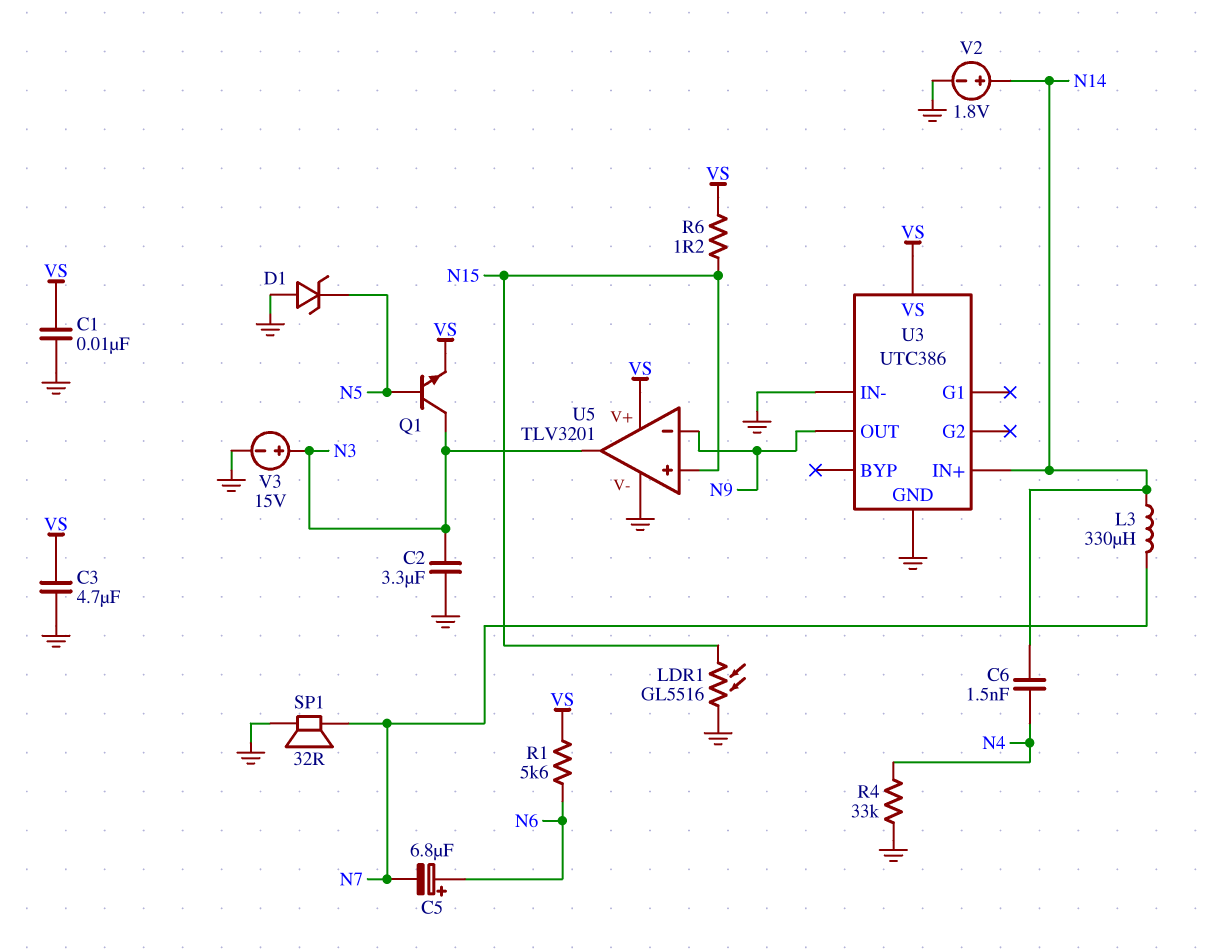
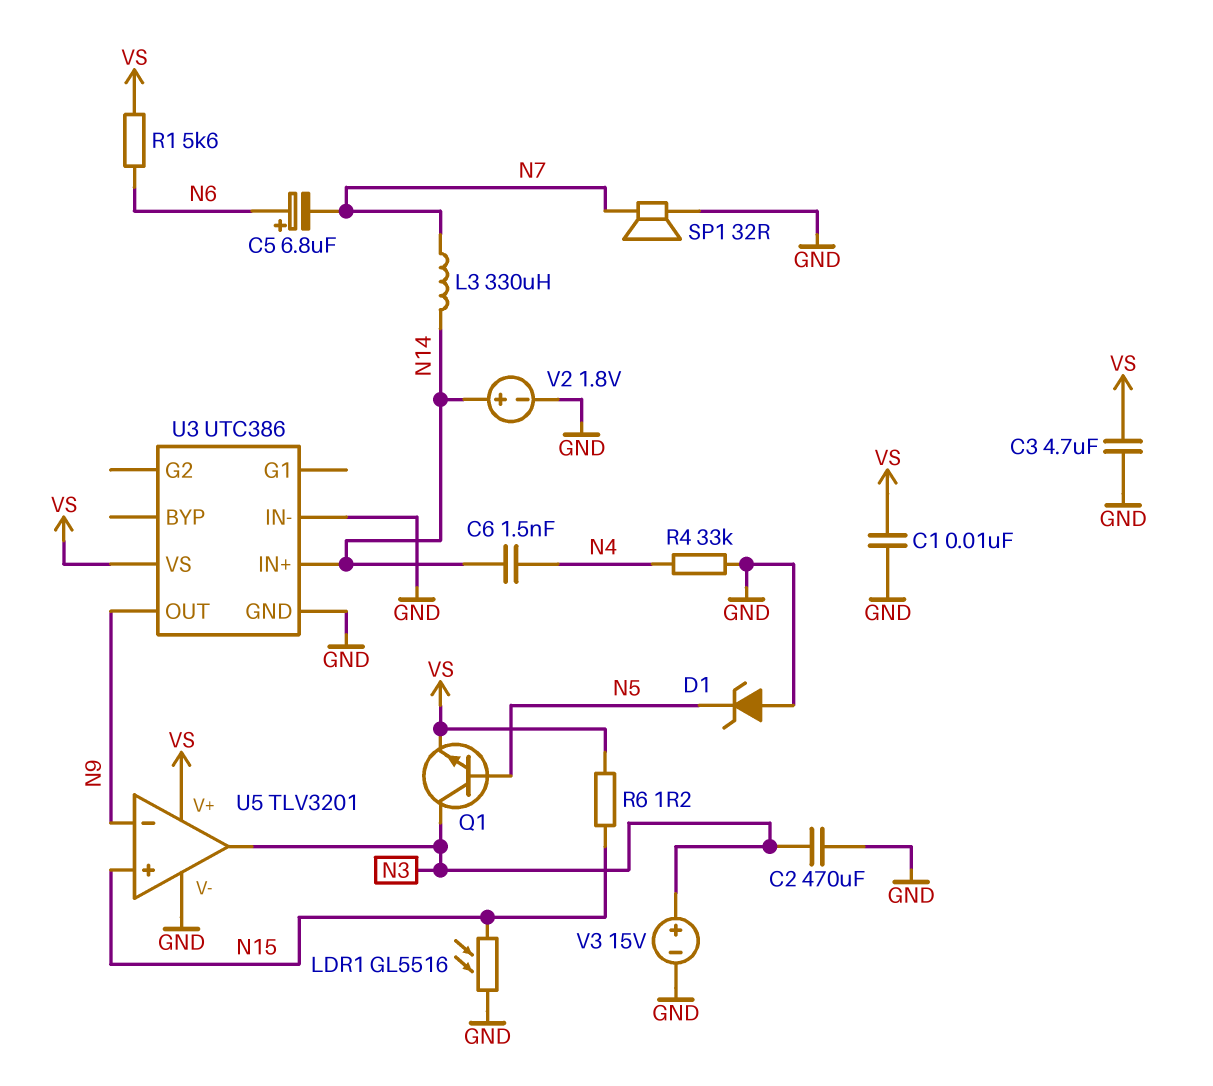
C2: 3.3uF (GND, N3) -> 470uF (GND, N3)

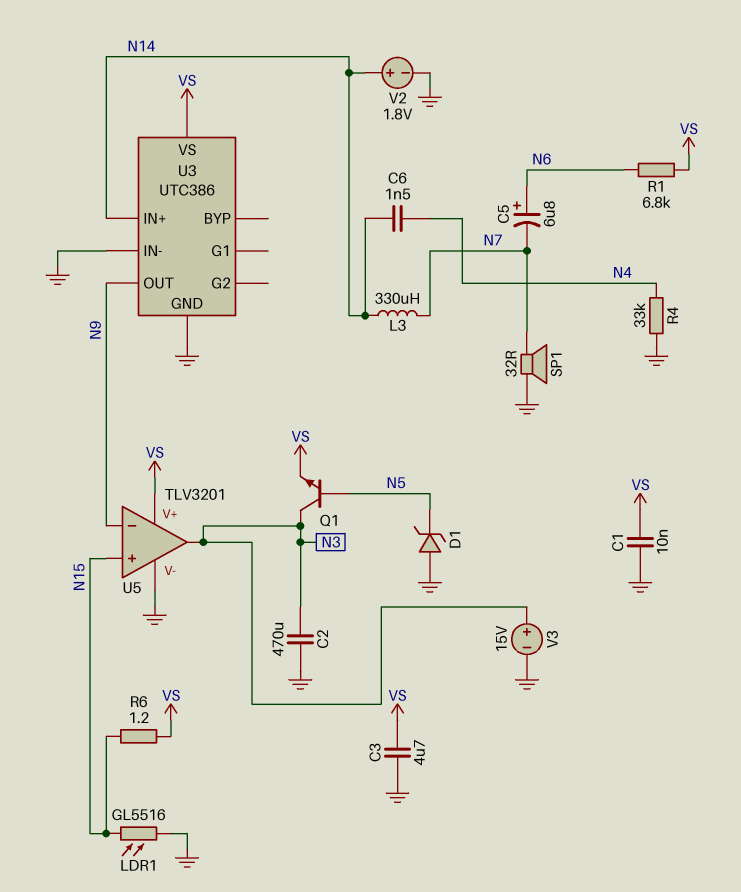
R1: 5.6k (N6, VS) -> 6.8k (N6, VS)

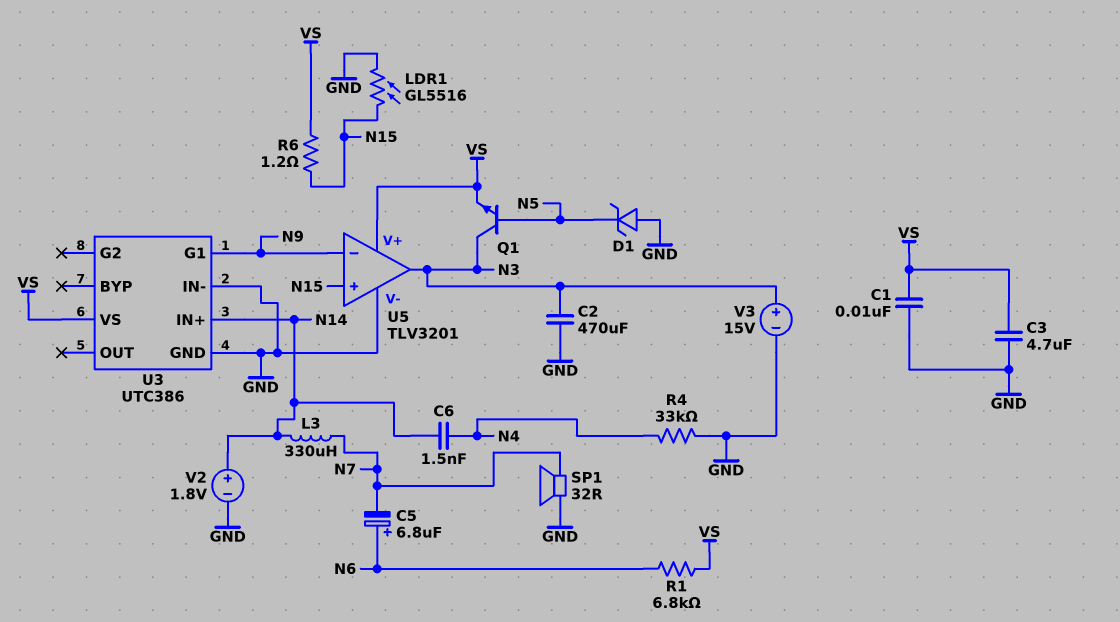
U3 pin G1: none -> N9
U3 pin OUT: N9 -> none

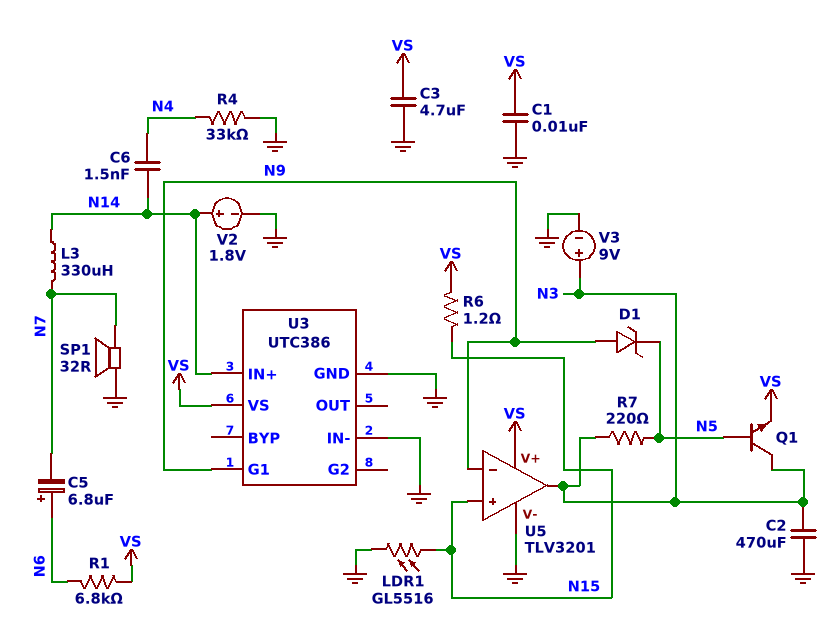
D1: zener (A GND, K N5) -> zener (A N9, K N5)
R7: none -> 220 (N3, N5)
V3: 15V (plus N3, minus GND) -> 9V (plus N3, minus GND)

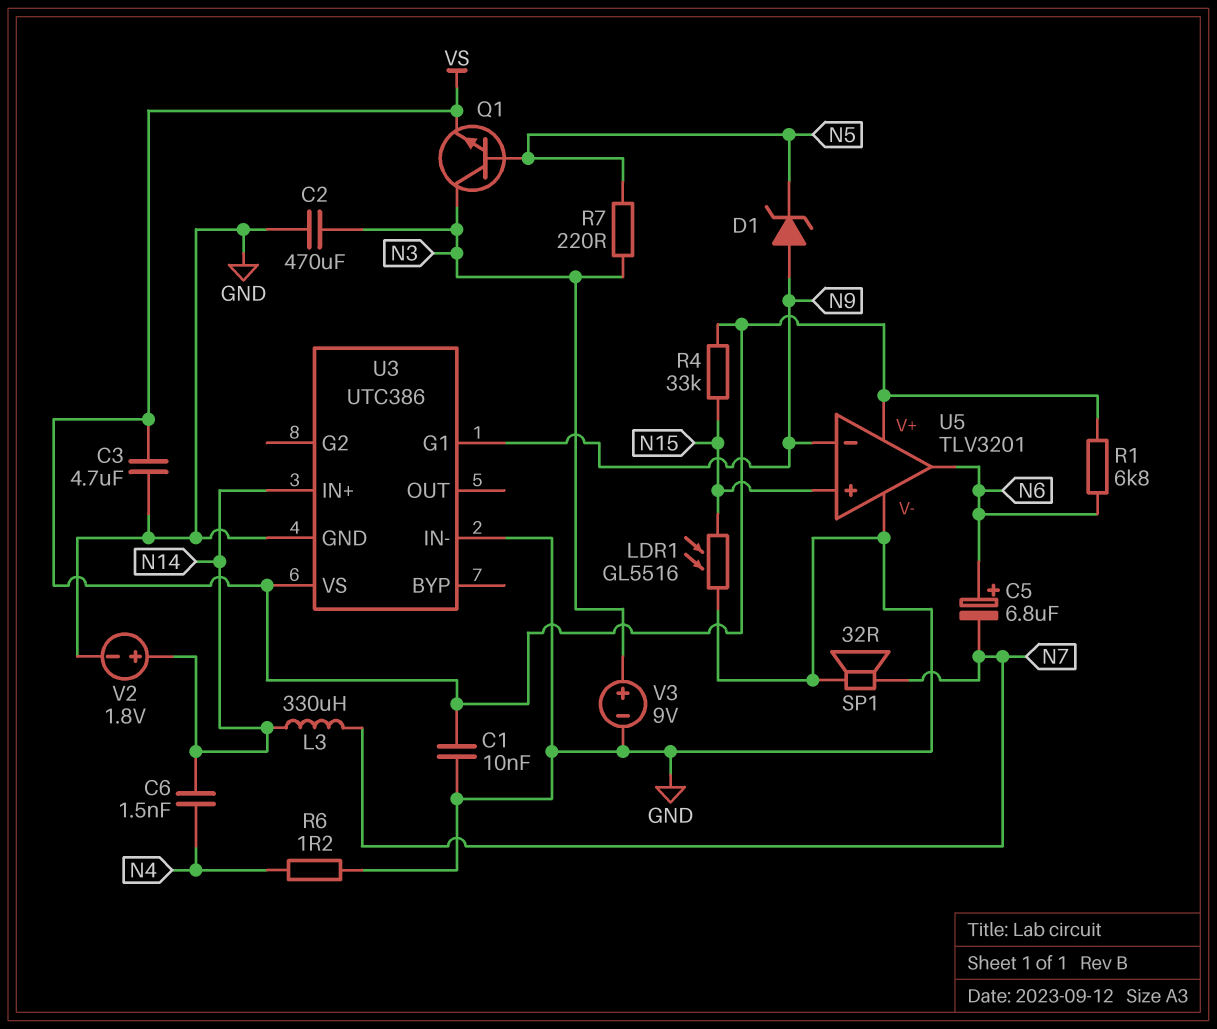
R4: 33k (GND, N4) -> 33k (N15, VS)
R6: 1.2 (N15, VS) -> 1.2 (GND, N4)
U5 pin out: N3 -> N6

